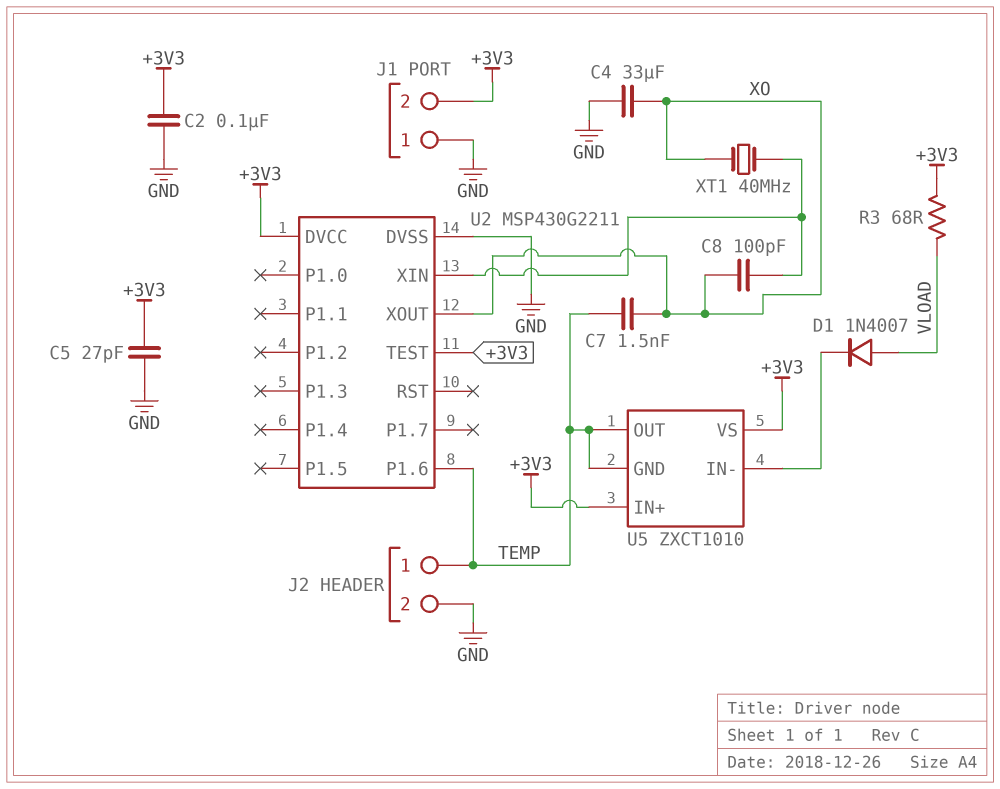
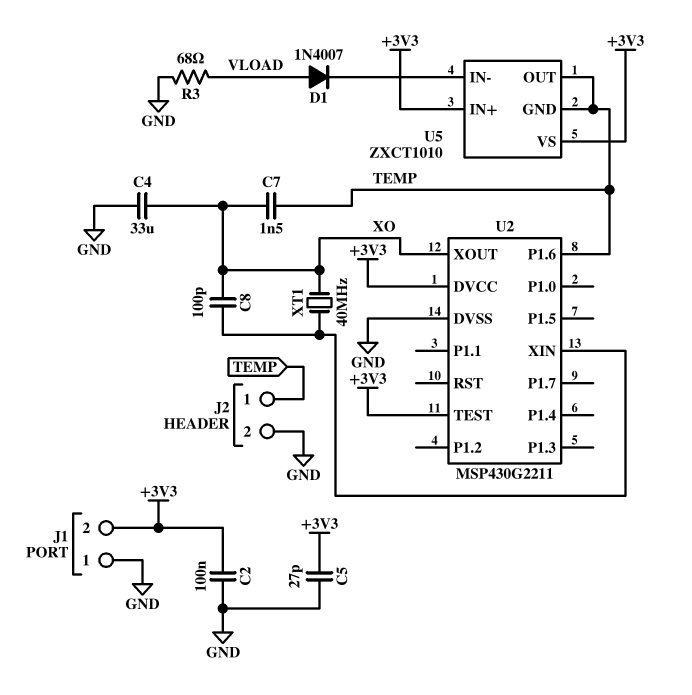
R3: 68 (+3V3, VLOAD) -> 68 (GND, VLOAD)

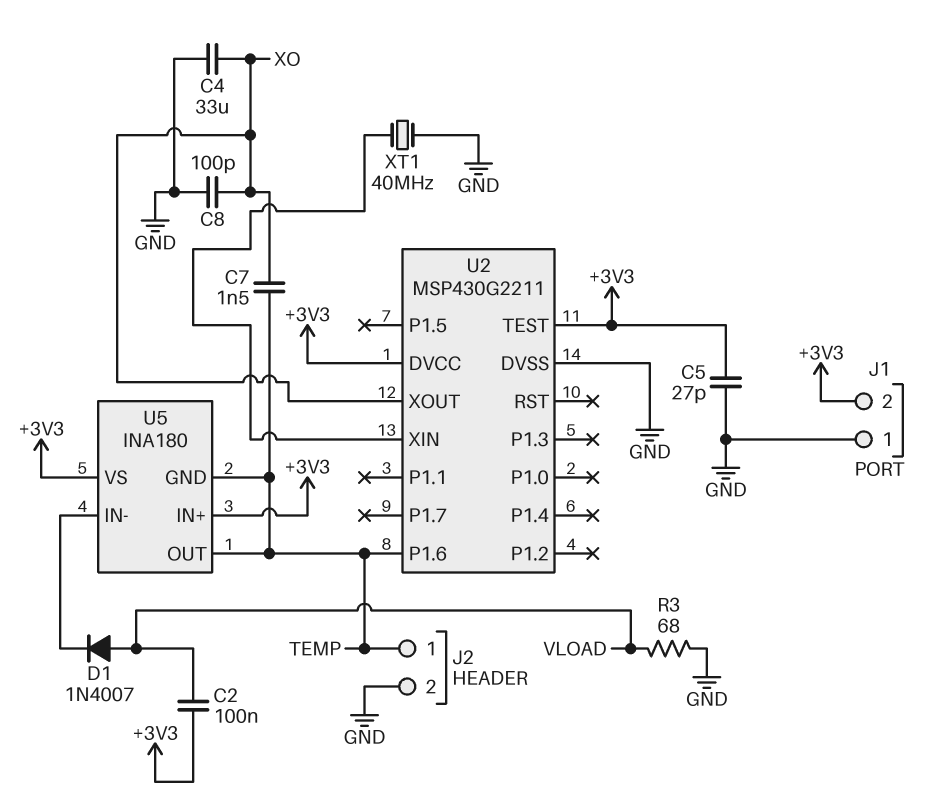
C2: 100nF (+3V3, GND) -> 100nF (+3V3, VLOAD)
C8: 100pF (U2/XIN, XO) -> 100pF (GND, XO)
U5: ZXCT1010 -> INA180
XT1: 40MHz (U2/XIN, XO) -> 40MHz (GND, U2/XIN)

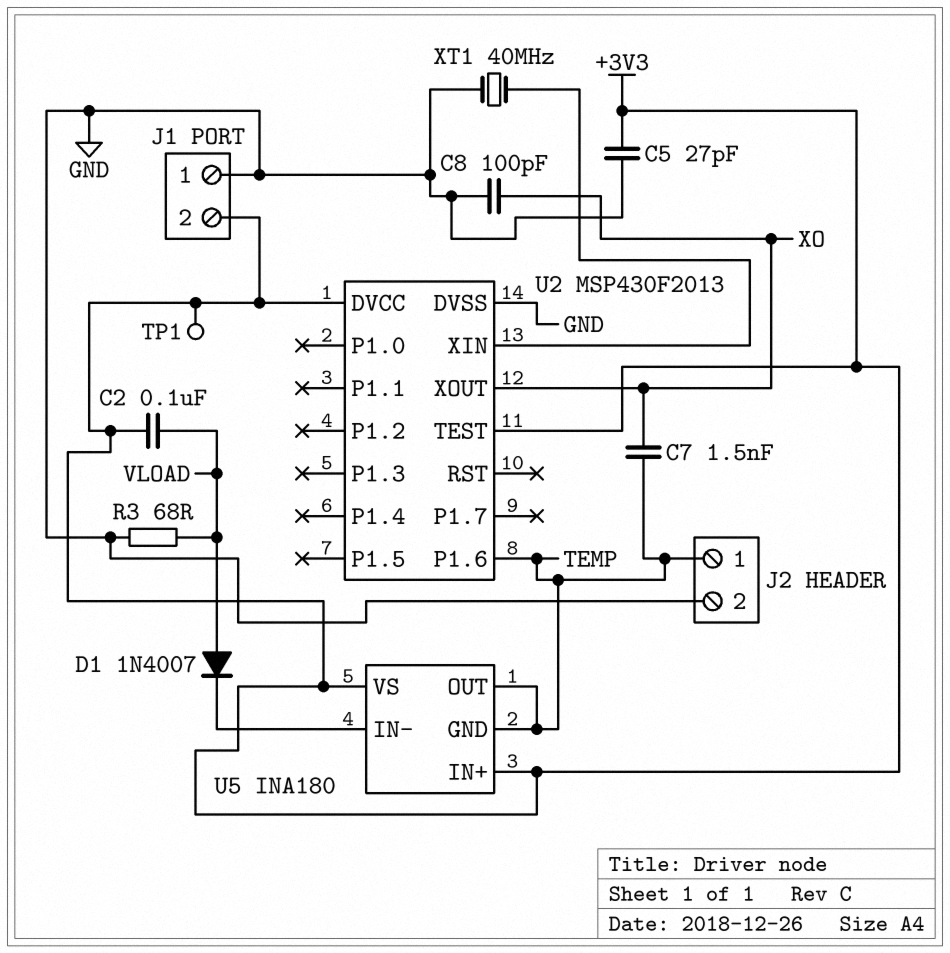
C4: 33uF (GND, XO) -> none
TP1: none -> test point (+3V3)
U2: MSP430G2211 -> MSP430F2013

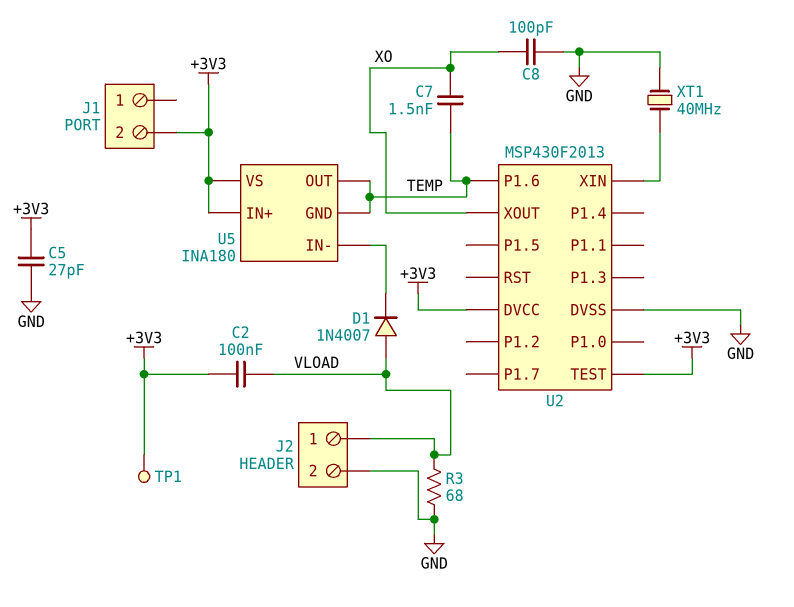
J1 pin 1: GND -> none
J2 pin 1: TEMP -> VLOAD

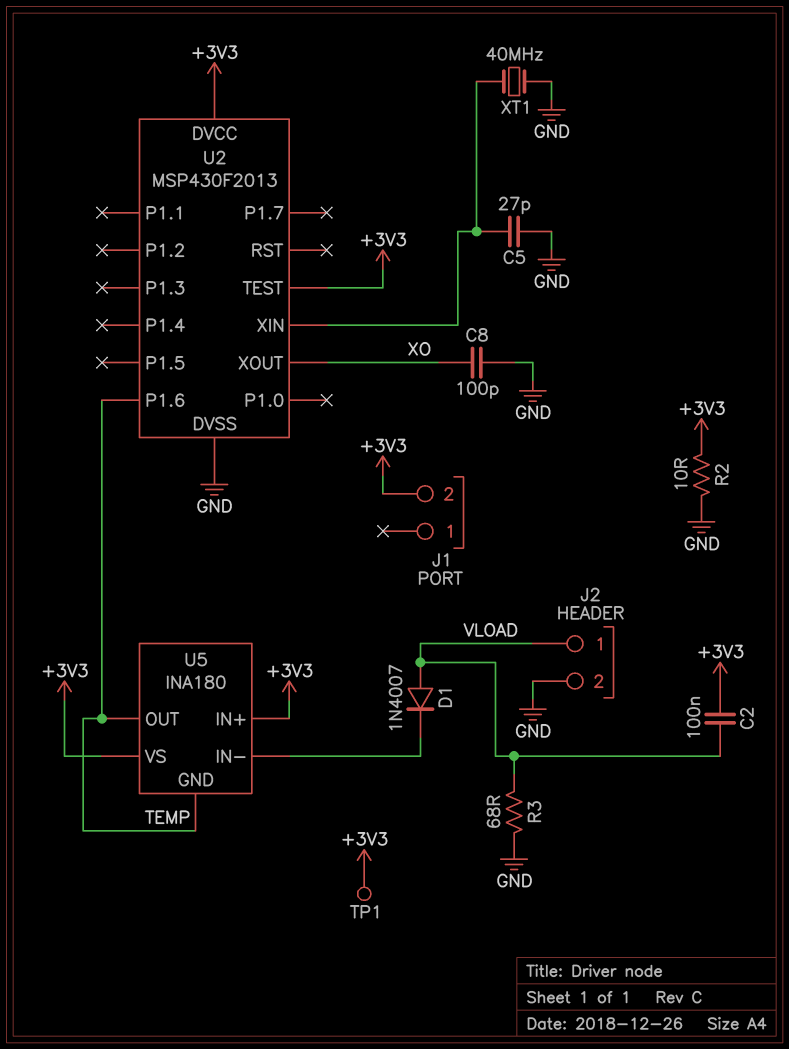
C5: 27pF (+3V3, GND) -> 27pF (GND, U2/XIN)
C7: 1.5nF (TEMP, XO) -> none
R2: none -> 10 (+3V3, GND)

